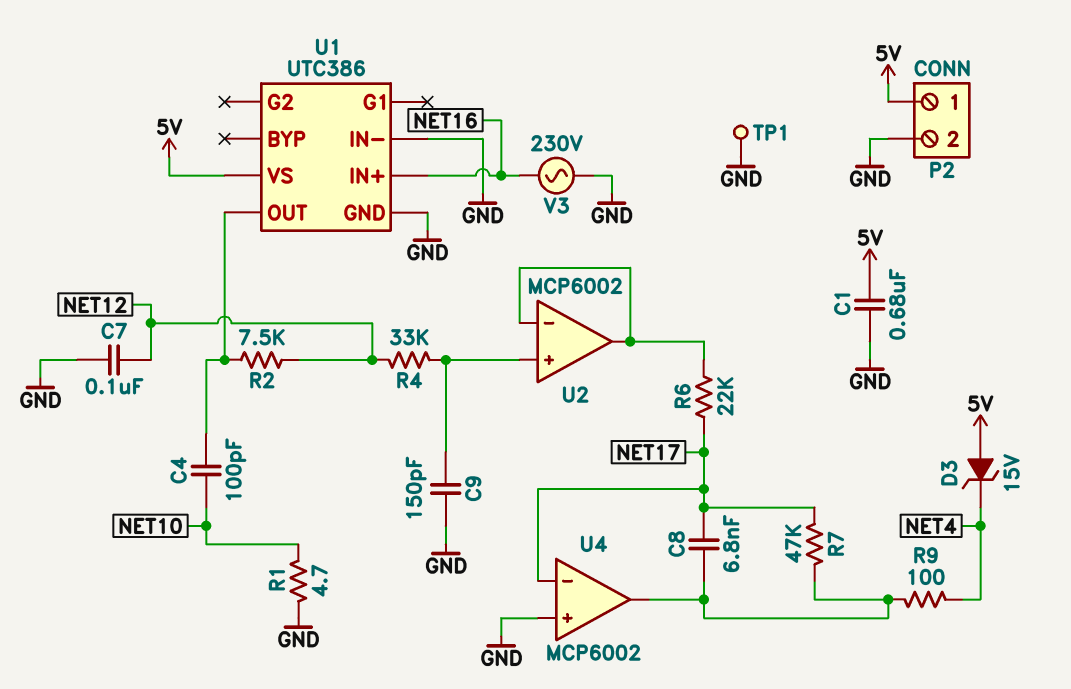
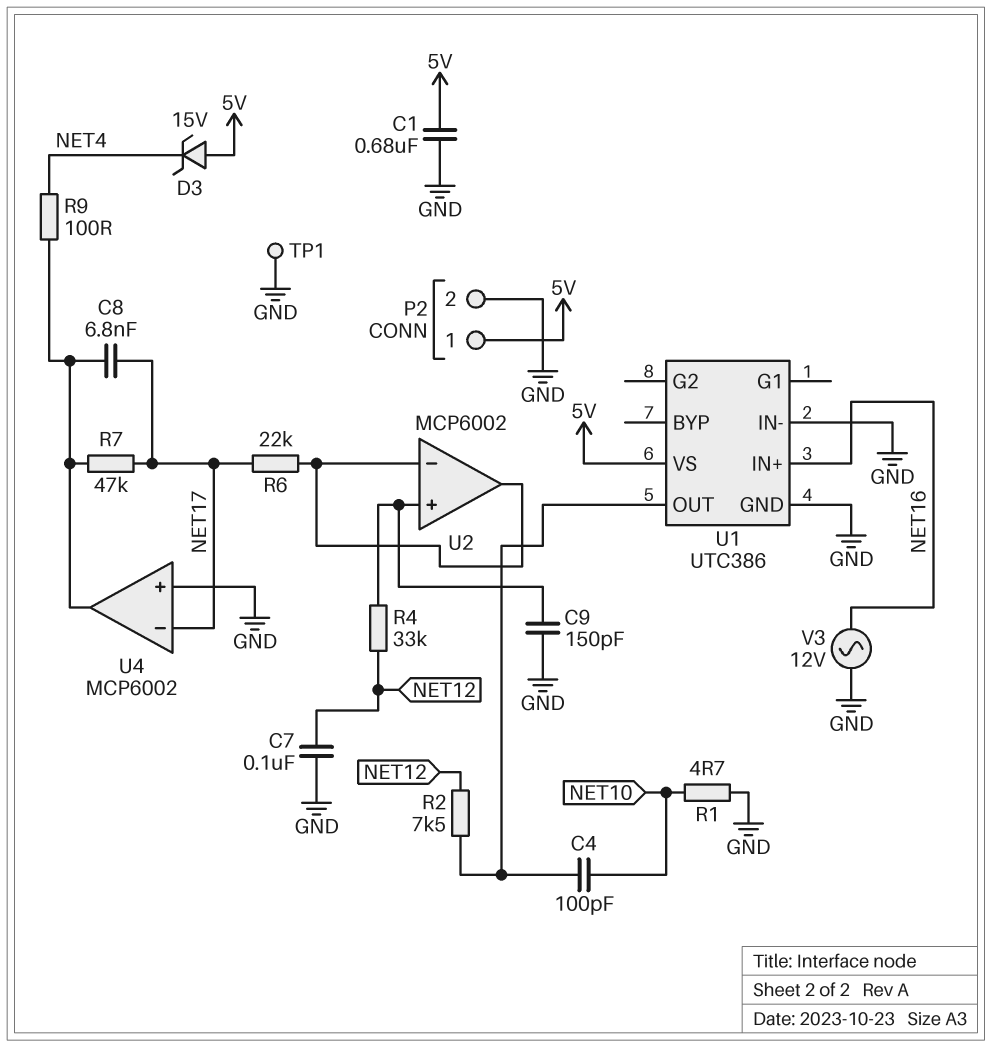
V3: AC 230V (GND, NET16) -> AC 12V (GND, NET16)

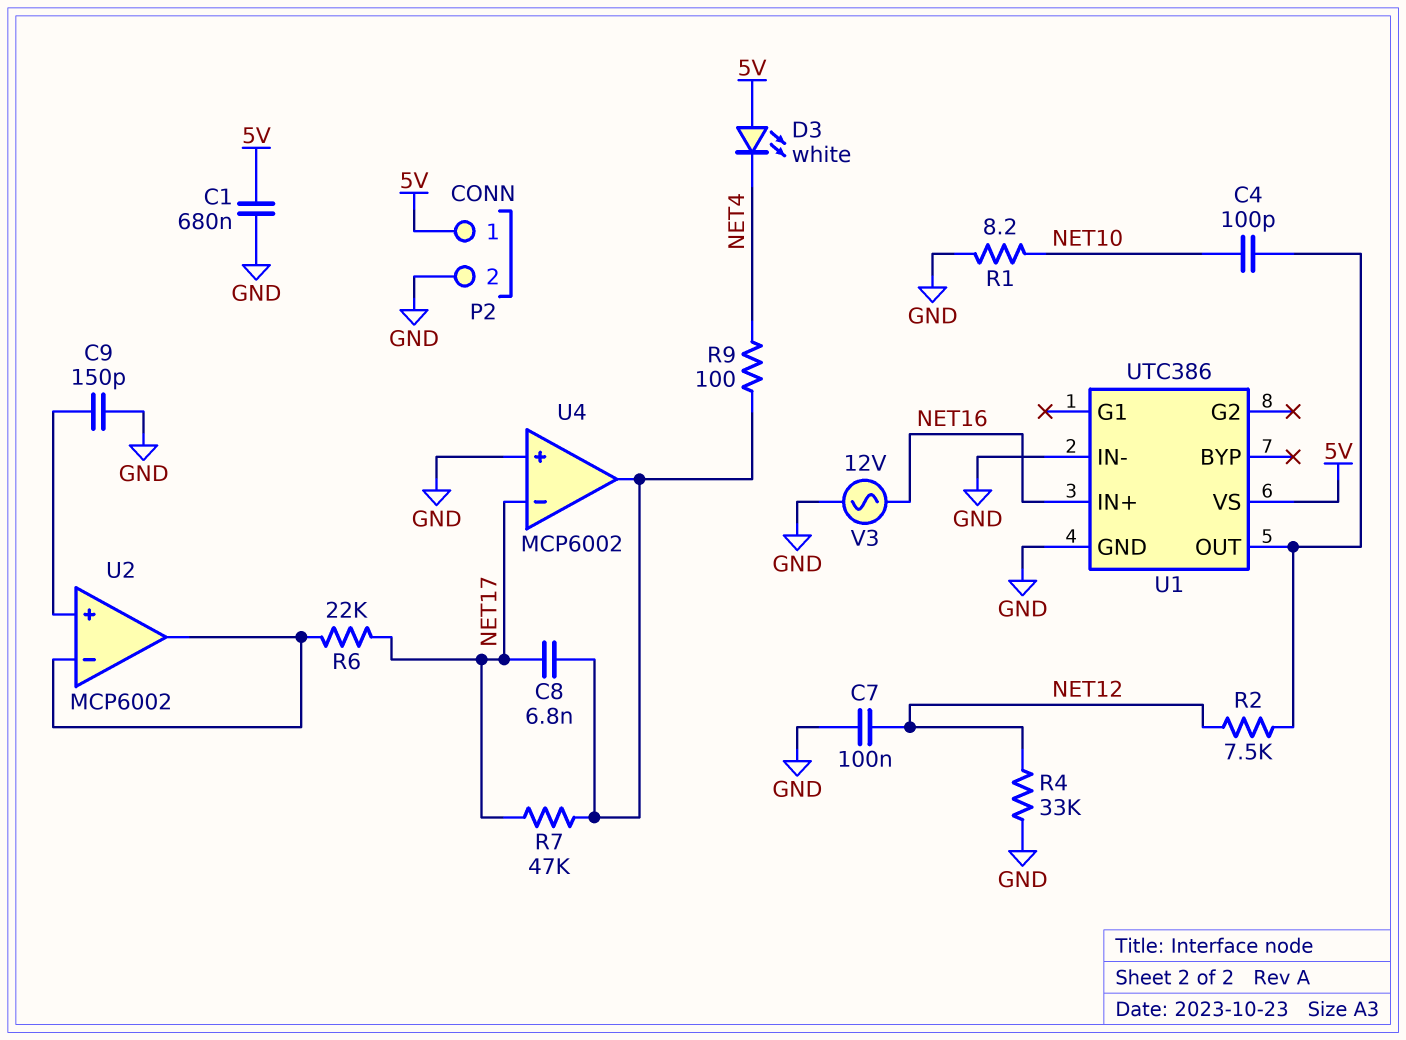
D3: zener 15V (A 5V, K NET4) -> LED white (A 5V, K NET4)
R1: 4.7 (GND, NET10) -> 8.2 (GND, NET10)
R4: 33k (NET12, U2/in+) -> 33k (GND, NET12)
TP1: test point (GND) -> none

